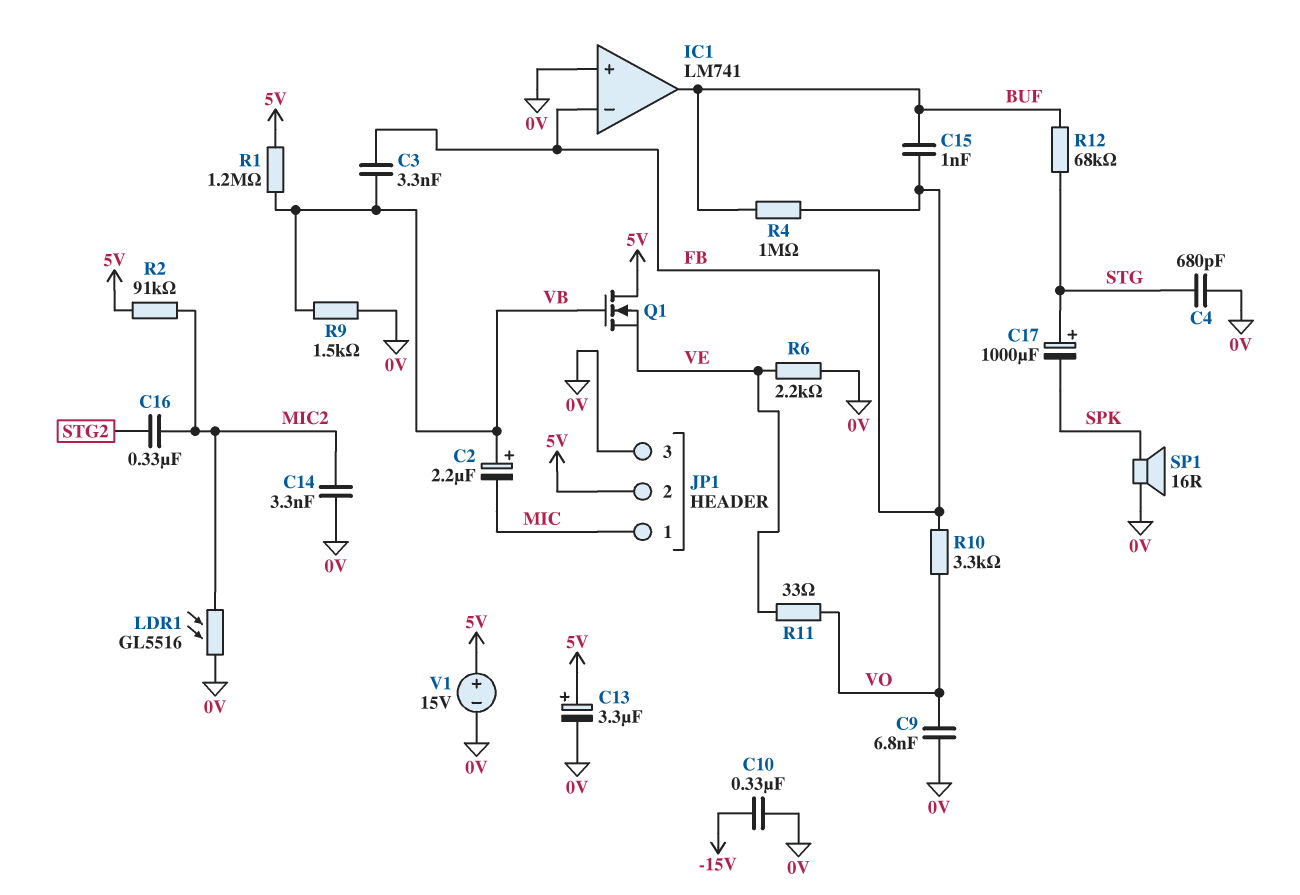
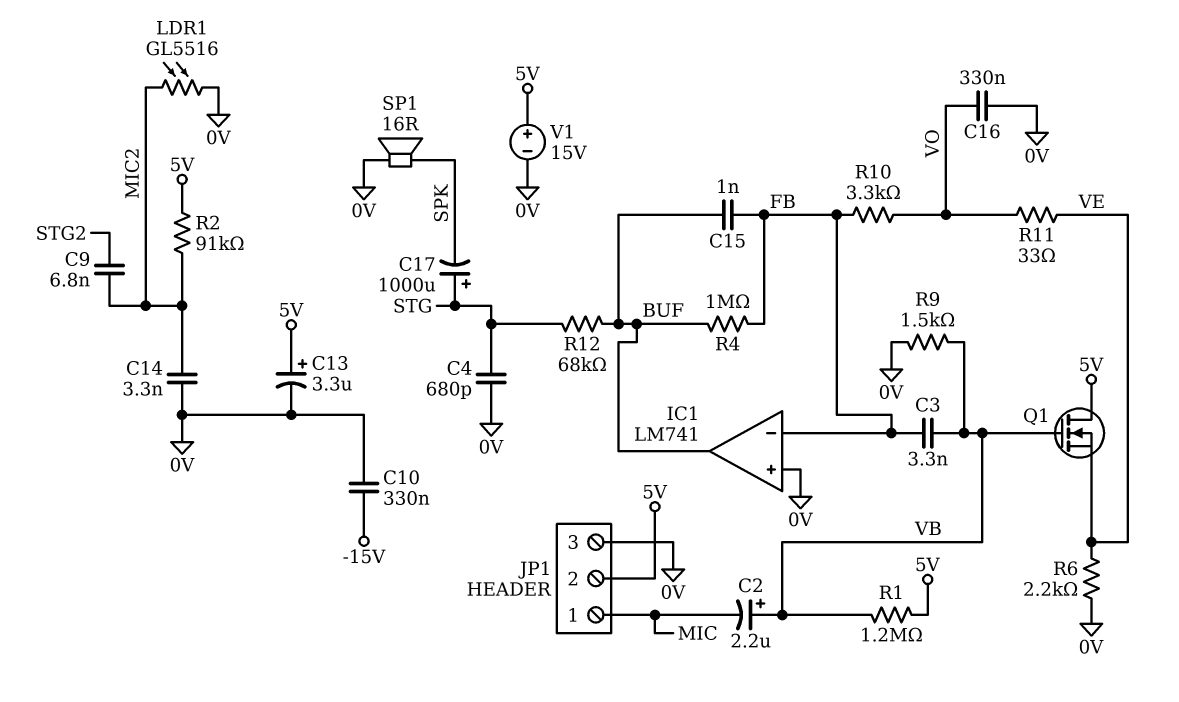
C9: 6.8nF (0V, VO) -> 6.8nF (MIC2, STG2)
C16: 330nF (MIC2, STG2) -> 330nF (0V, VO)

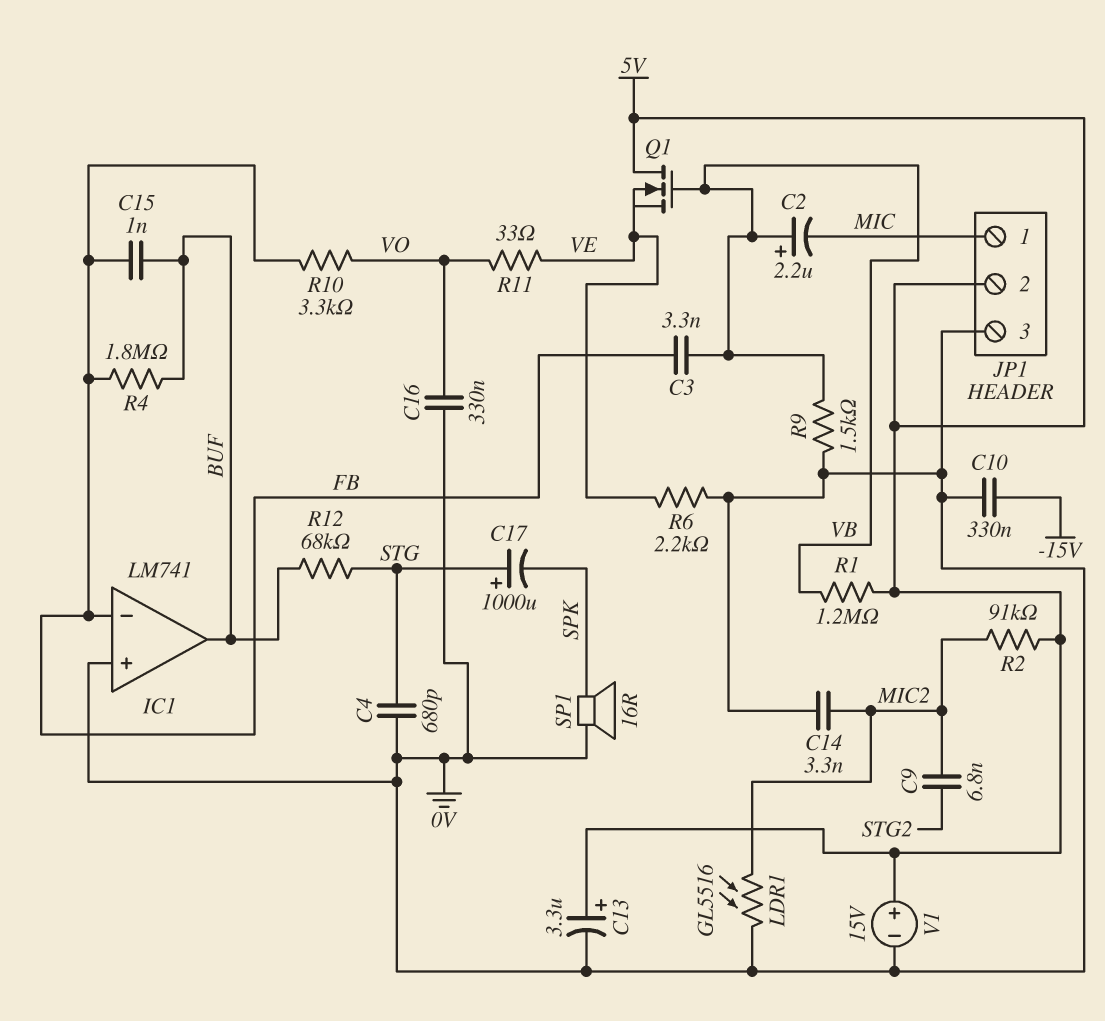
R4: 1M (BUF, FB) -> 1.8M (BUF, FB)

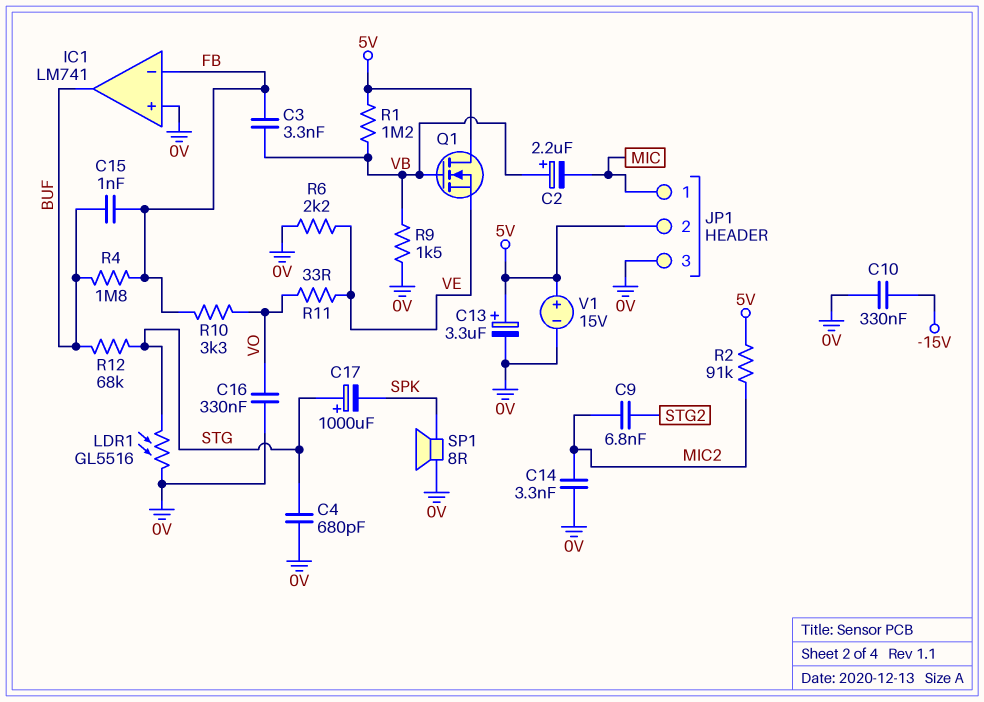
LDR1: GL5516 (0V, MIC2) -> GL5516 (0V, STG)
SP1: speaker 16R (0V, SPK) -> speaker 8R (0V, SPK)

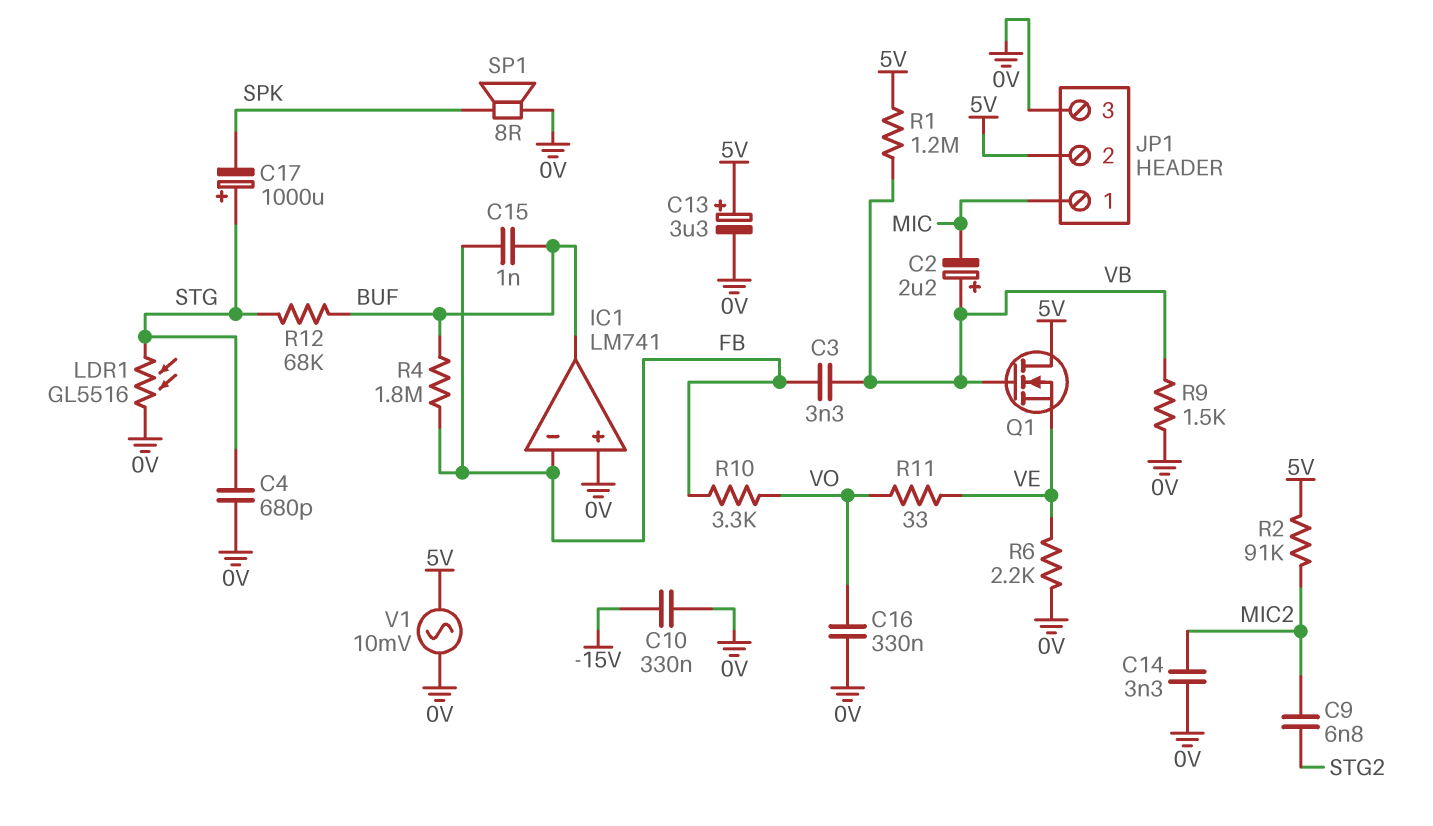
V1: 15V (plus 5V, minus 0V) -> AC 10mV (0V, 5V)

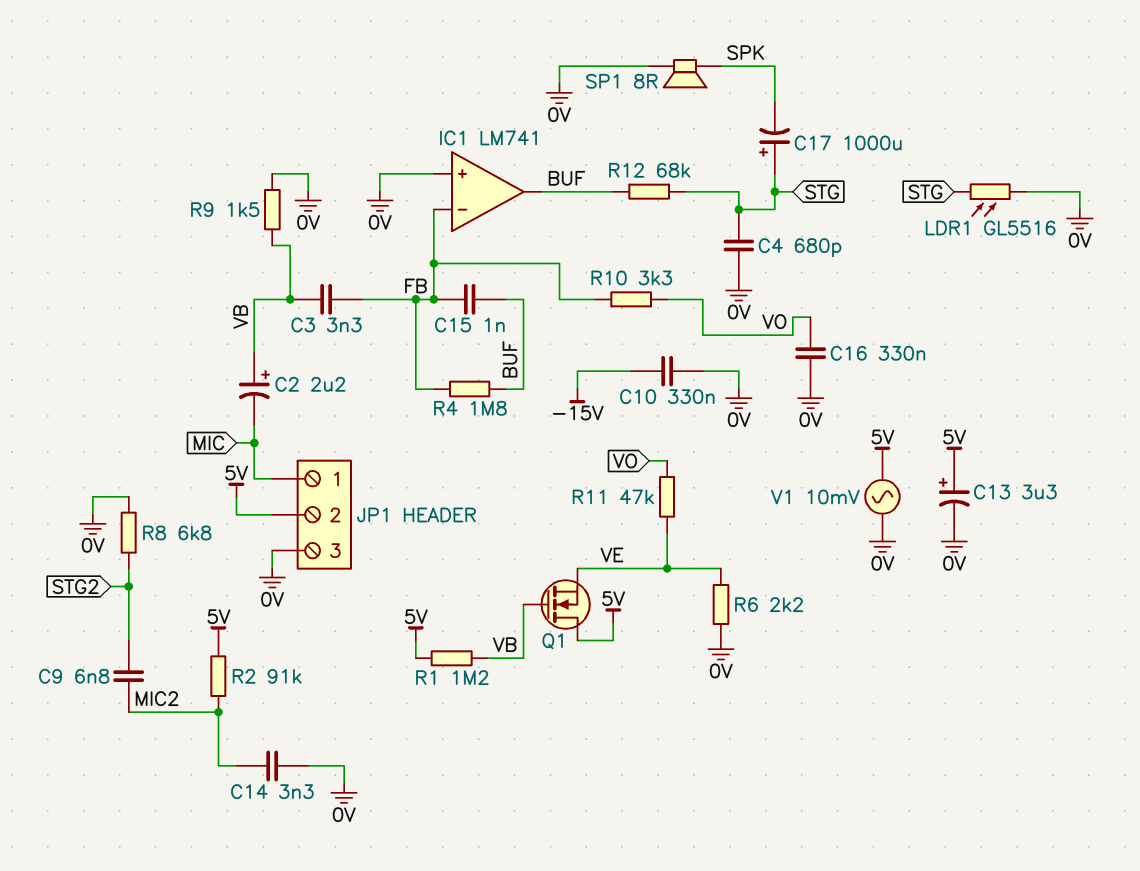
R8: none -> 6.8k (0V, STG2)
R11: 33 (VE, VO) -> 47k (VE, VO)

